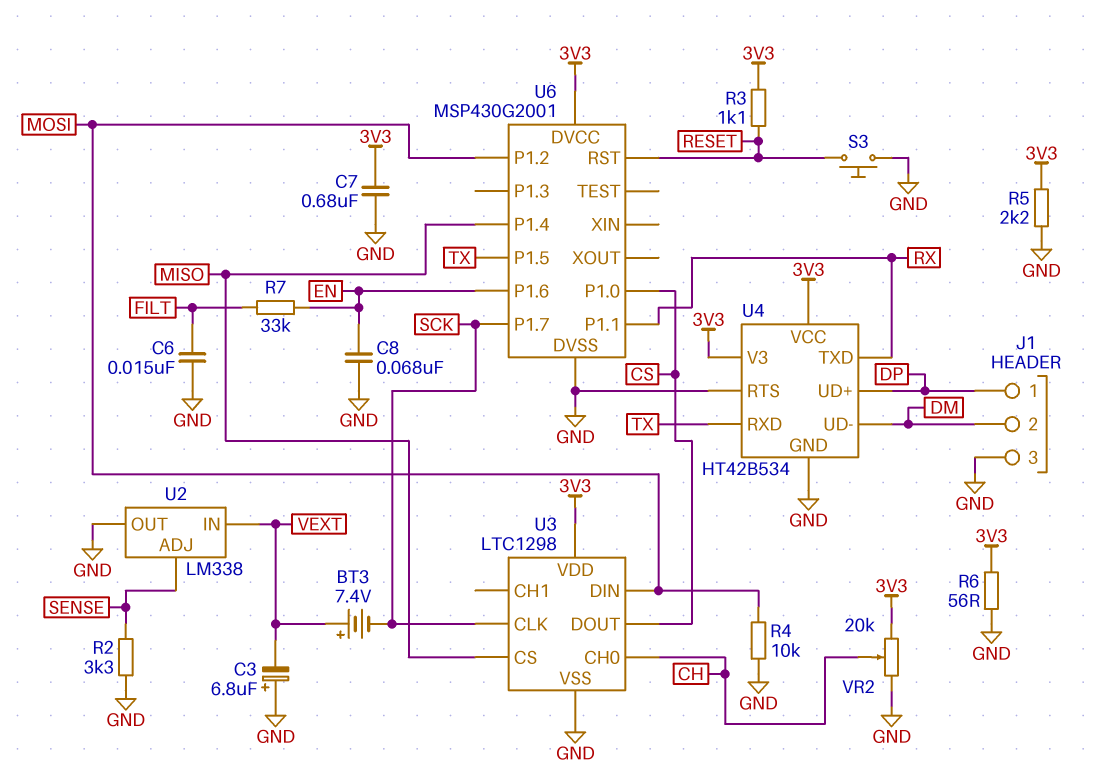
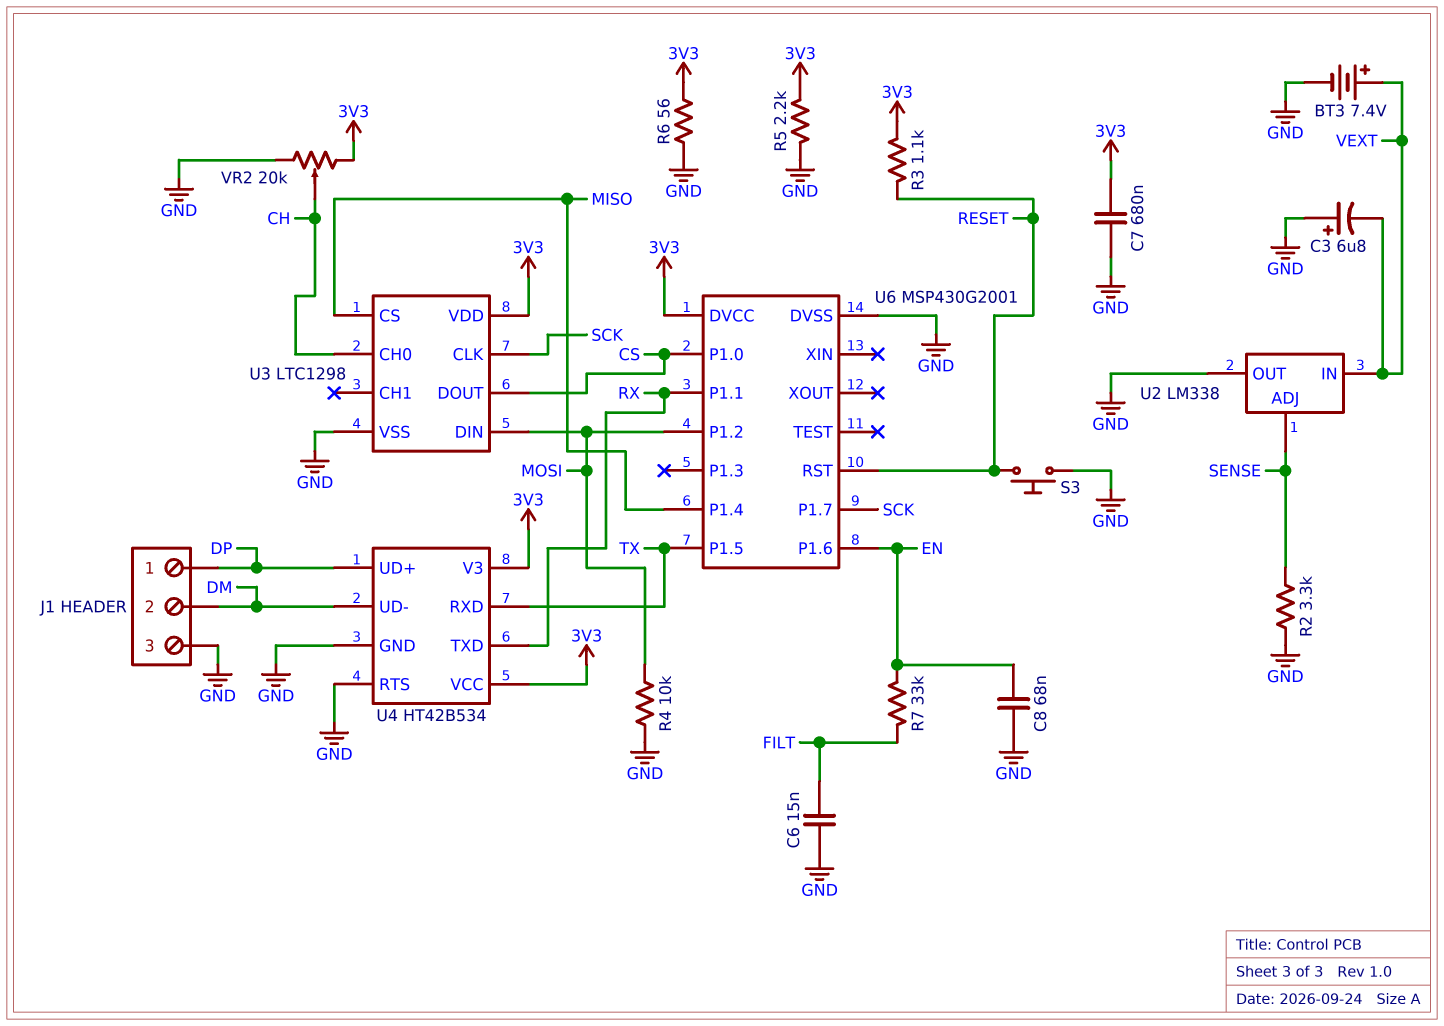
BT3: 7.4V (plus VEXT, minus SCK) -> 7.4V (plus VEXT, minus GND)

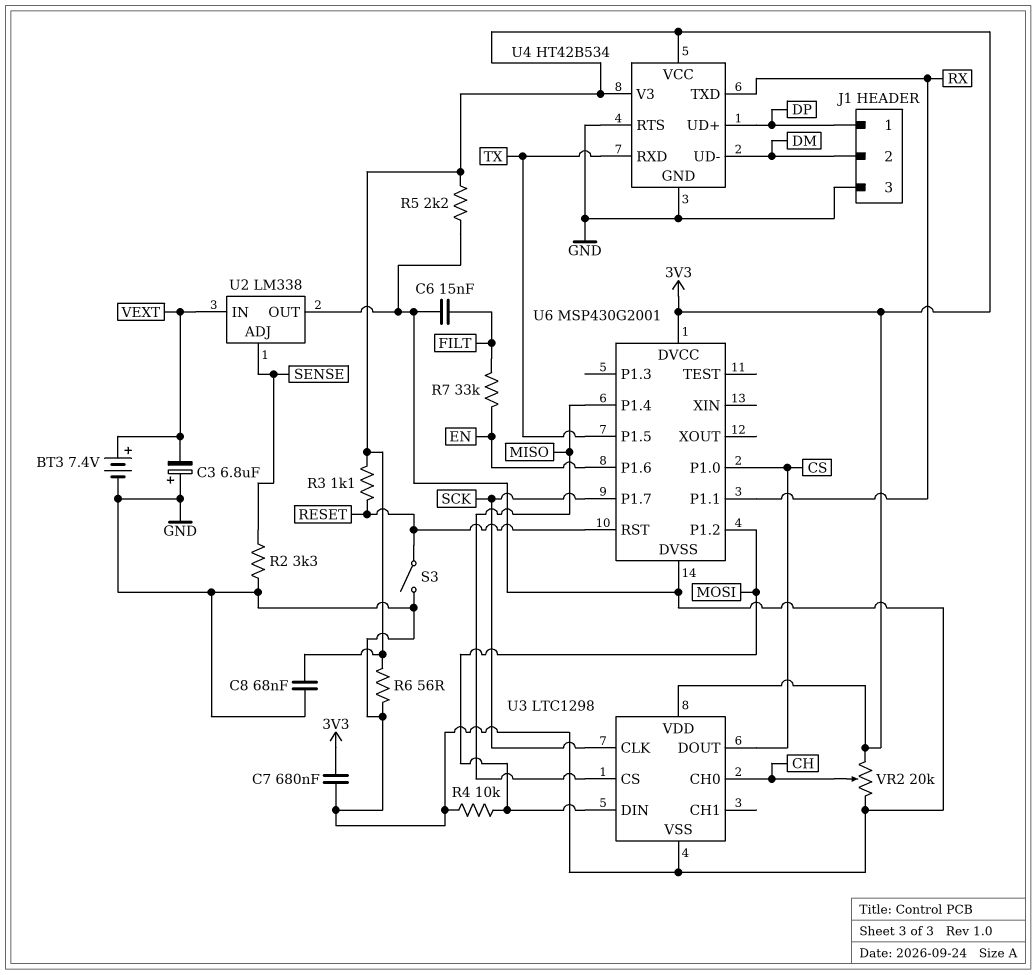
C8: 68nF (EN, GND) -> 68nF (3V3, GND)
S3: button (GND, RESET) -> switch (GND, RESET)

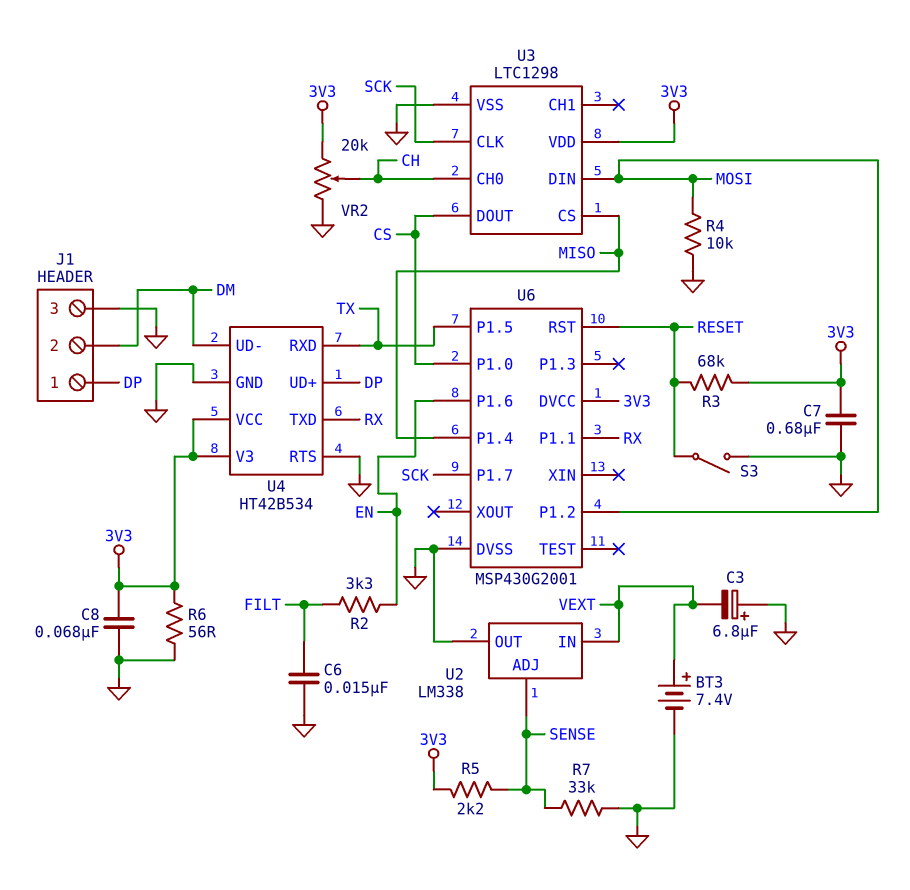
R2: 3.3k (GND, SENSE) -> 3.3k (EN, FILT)
R3: 1.1k (3V3, RESET) -> 68k (3V3, RESET)
R5: 2.2k (3V3, GND) -> 2.2k (3V3, SENSE)
R7: 33k (EN, FILT) -> 33k (GND, SENSE)

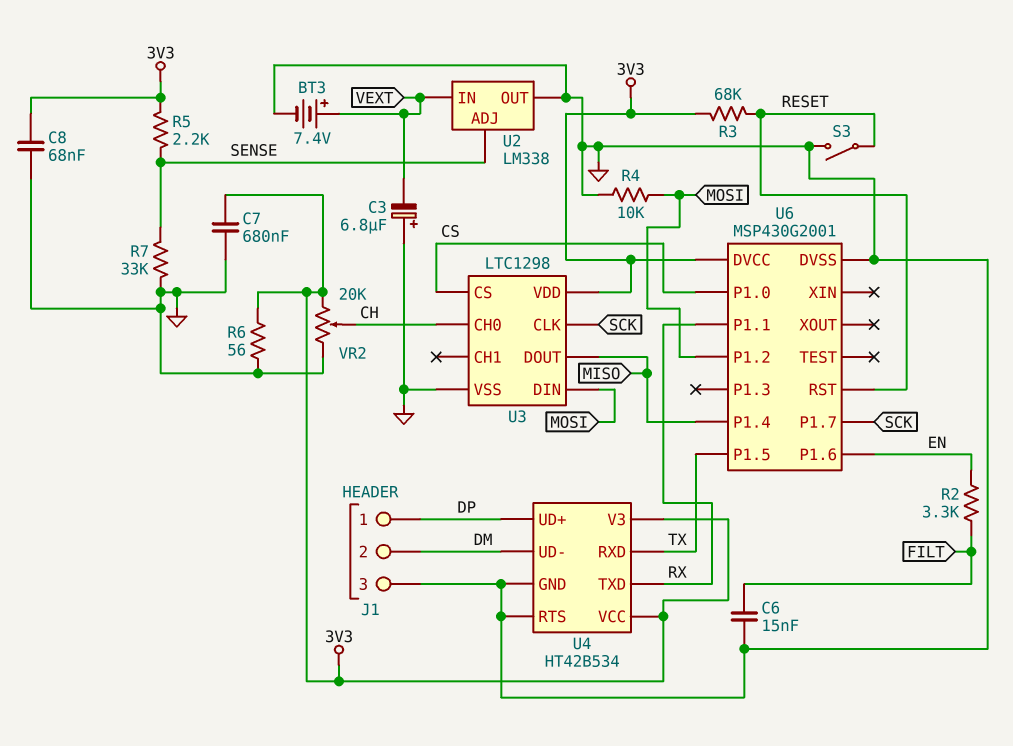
U3 pin CS: MISO -> CS
U3 pin DOUT: CS -> MISO

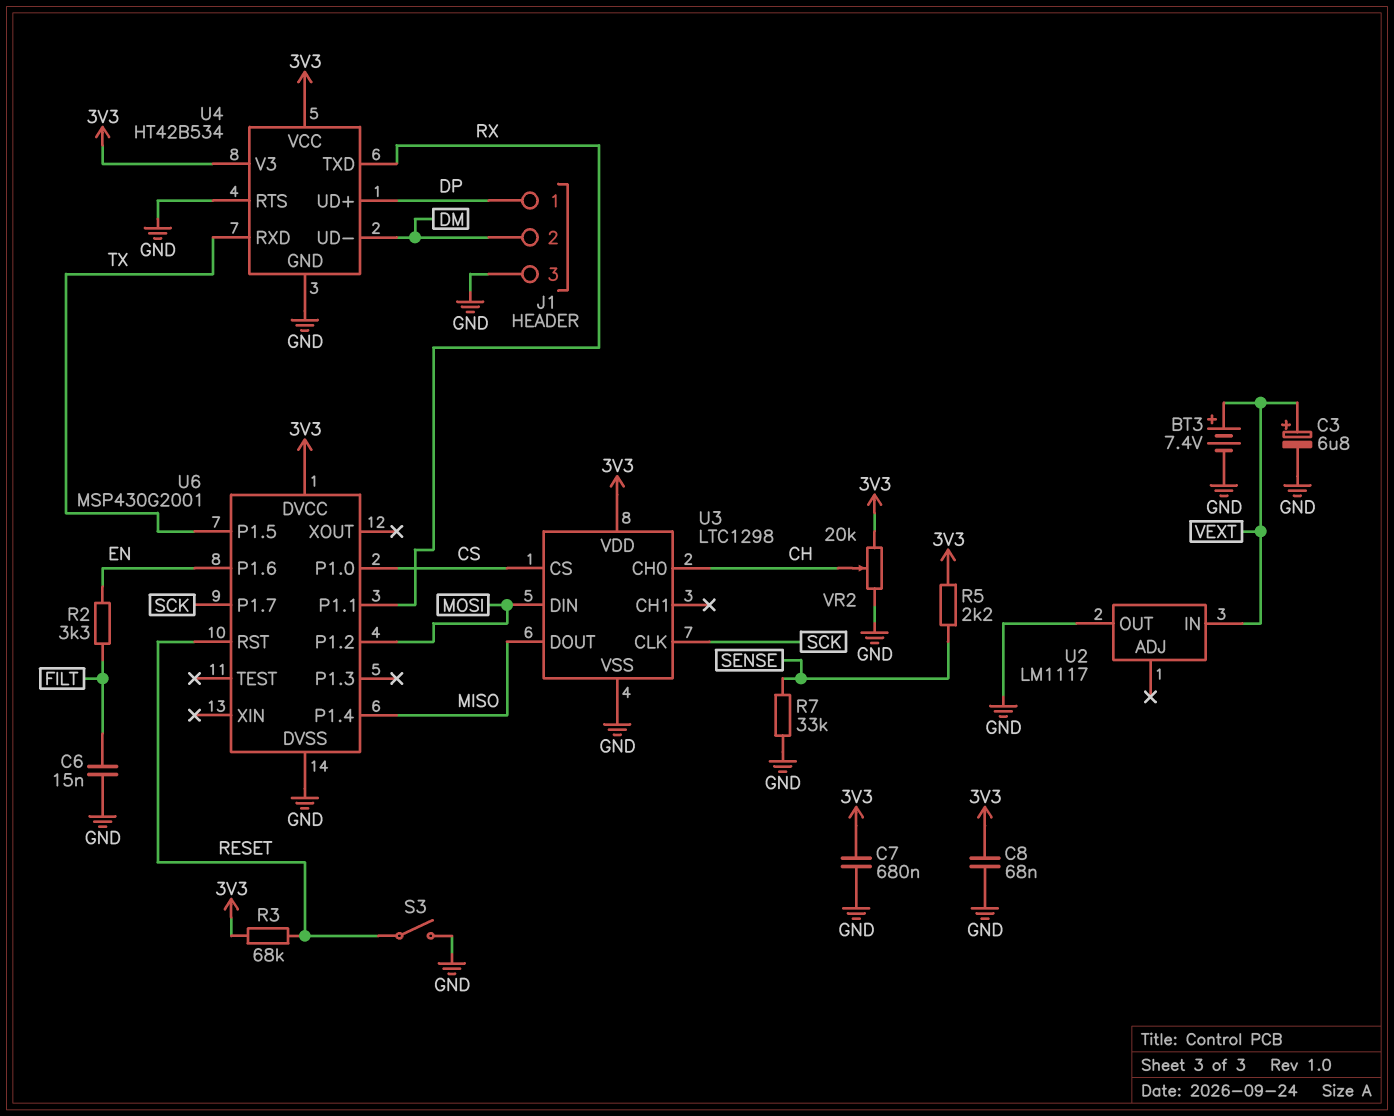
C3: 6.8uF (plus GND, minus VEXT) -> 6.8uF (plus VEXT, minus GND)
R4: 10k (GND, MOSI) -> none
R6: 56 (3V3, GND) -> none
U2: LM338 -> LM1117
U2 pin ADJ: SENSE -> none

